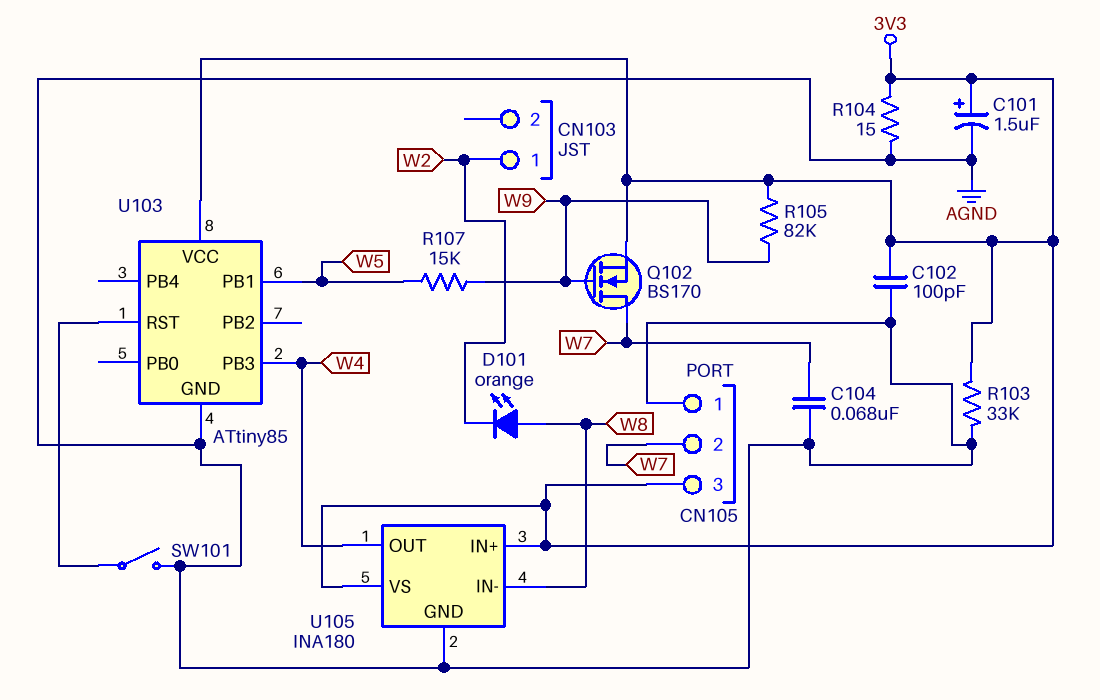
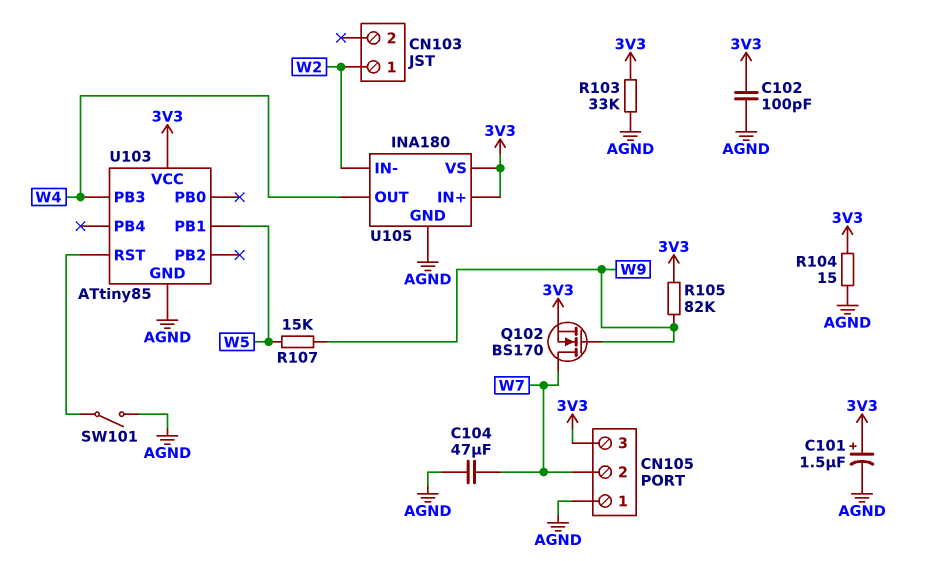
C104: 68nF (AGND, W7) -> 47uF (AGND, W7)
D101: LED orange (A W8, K W2) -> none
U105 pin IN-: W8 -> W2

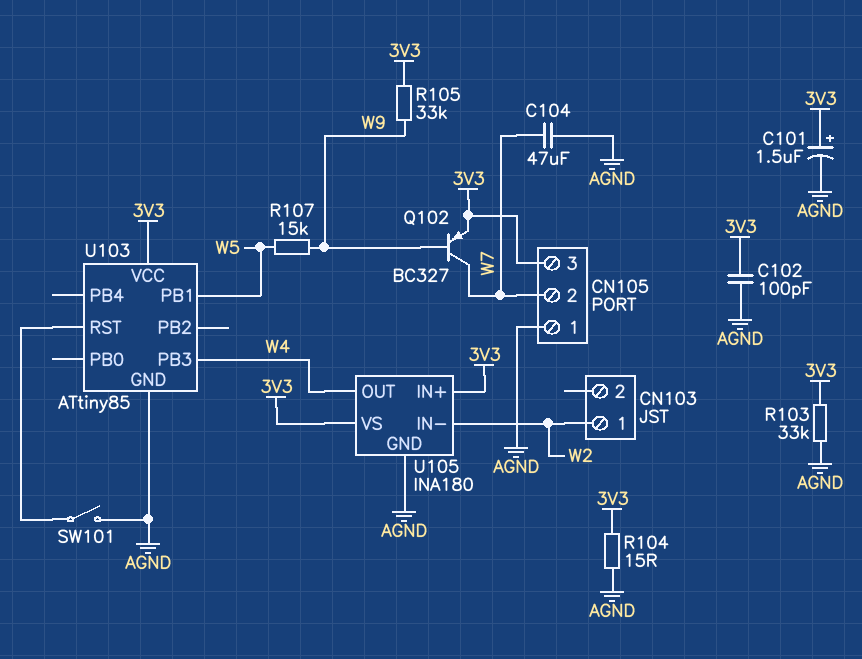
Q102: NMOS BS170 (G W9, D W7, S 3V3) -> PNP BC327 (B W9, C W7, E 3V3)
R105: 82k (3V3, W9) -> 33k (3V3, W9)

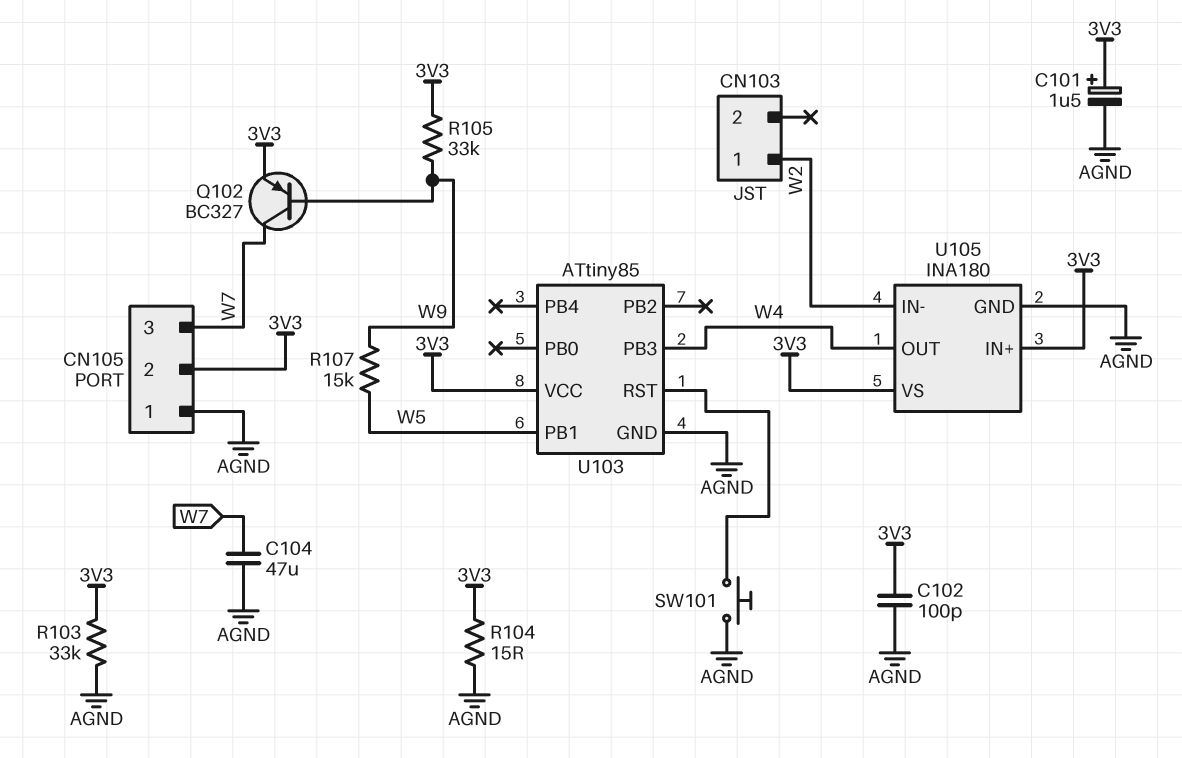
CN105 pin 2: W7 -> 3V3
CN105 pin 3: 3V3 -> W7
SW101: switch (AGND, U103/RST) -> button (AGND, U103/RST)

